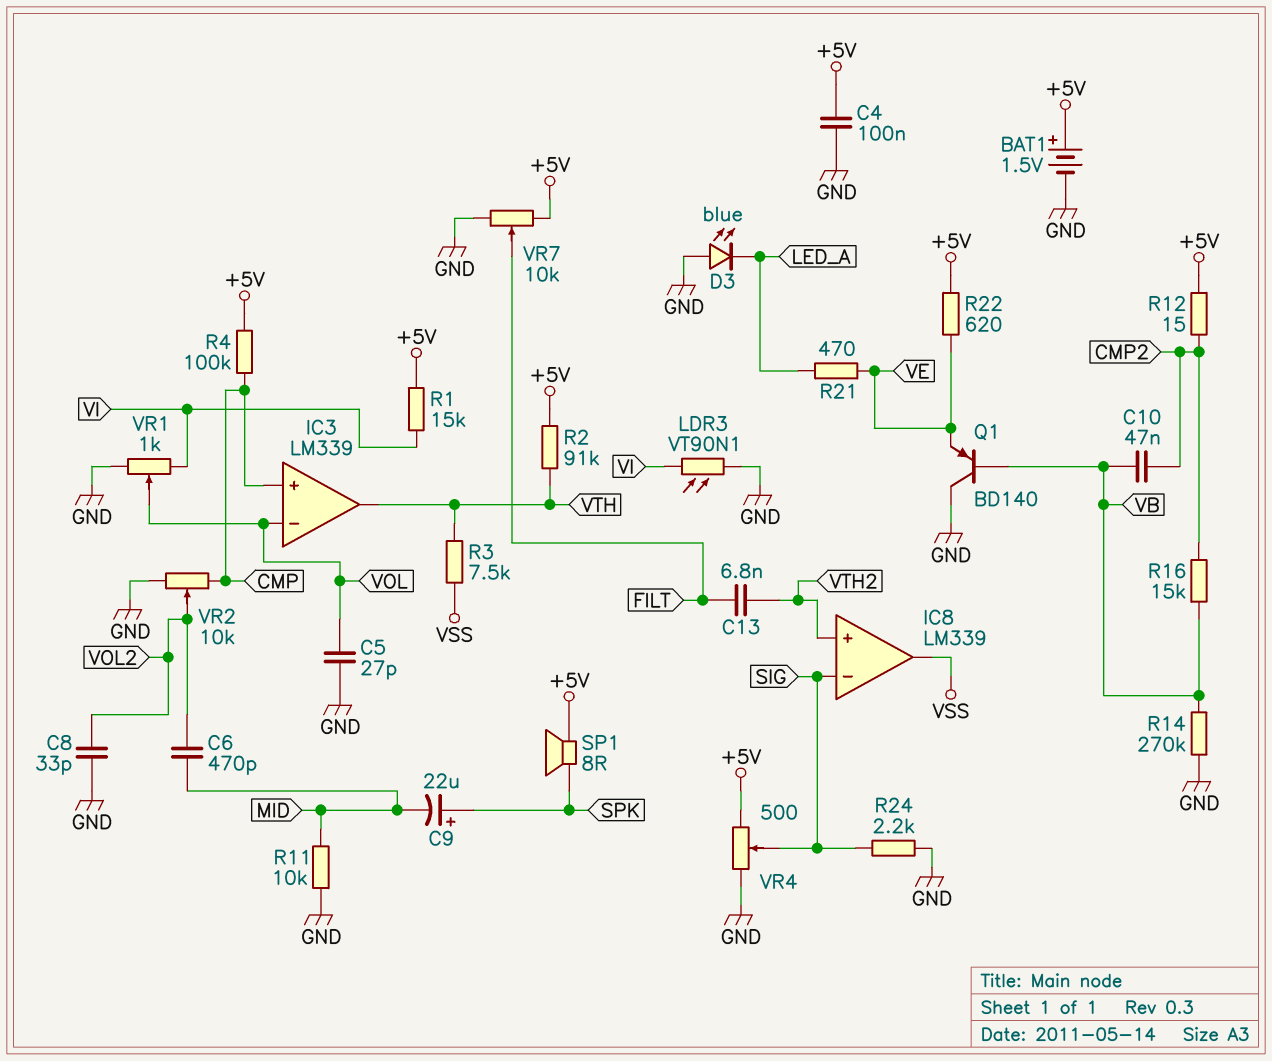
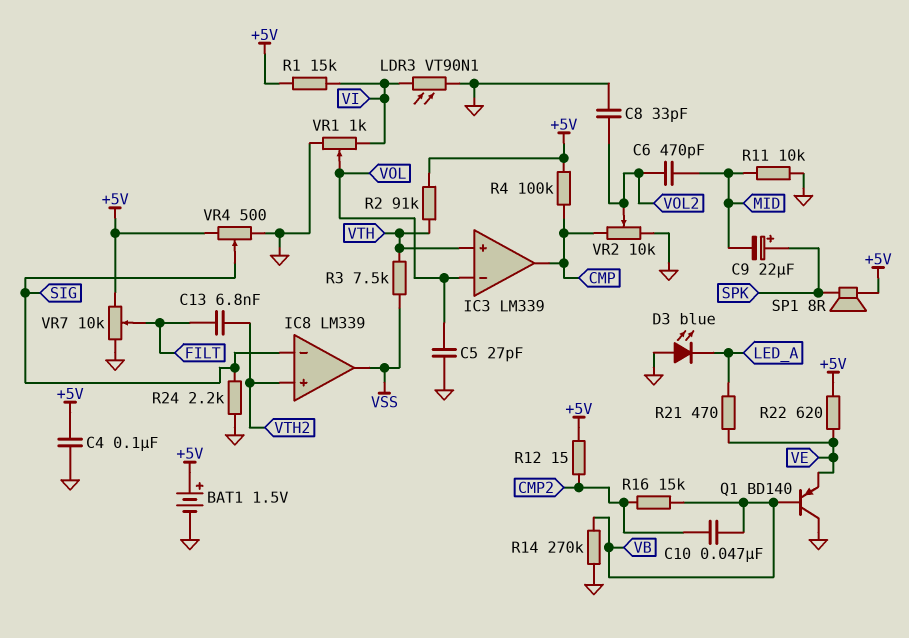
IC3 pin in+: CMP -> VTH
IC3 pin out: VTH -> CMP

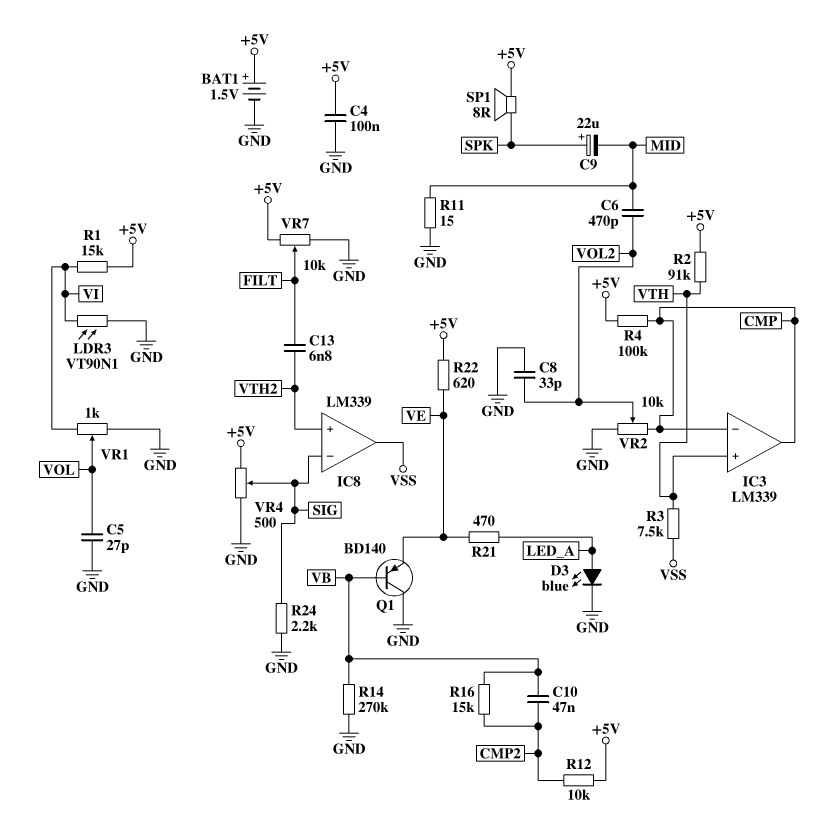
D3: LED blue (A GND, K LED_A) -> LED blue (A LED_A, K GND)
IC3 pin in-: VOL -> CMP
R11: 10k (GND, MID) -> 15 (GND, MID)
R12: 15 (+5V, CMP2) -> 10k (+5V, CMP2)

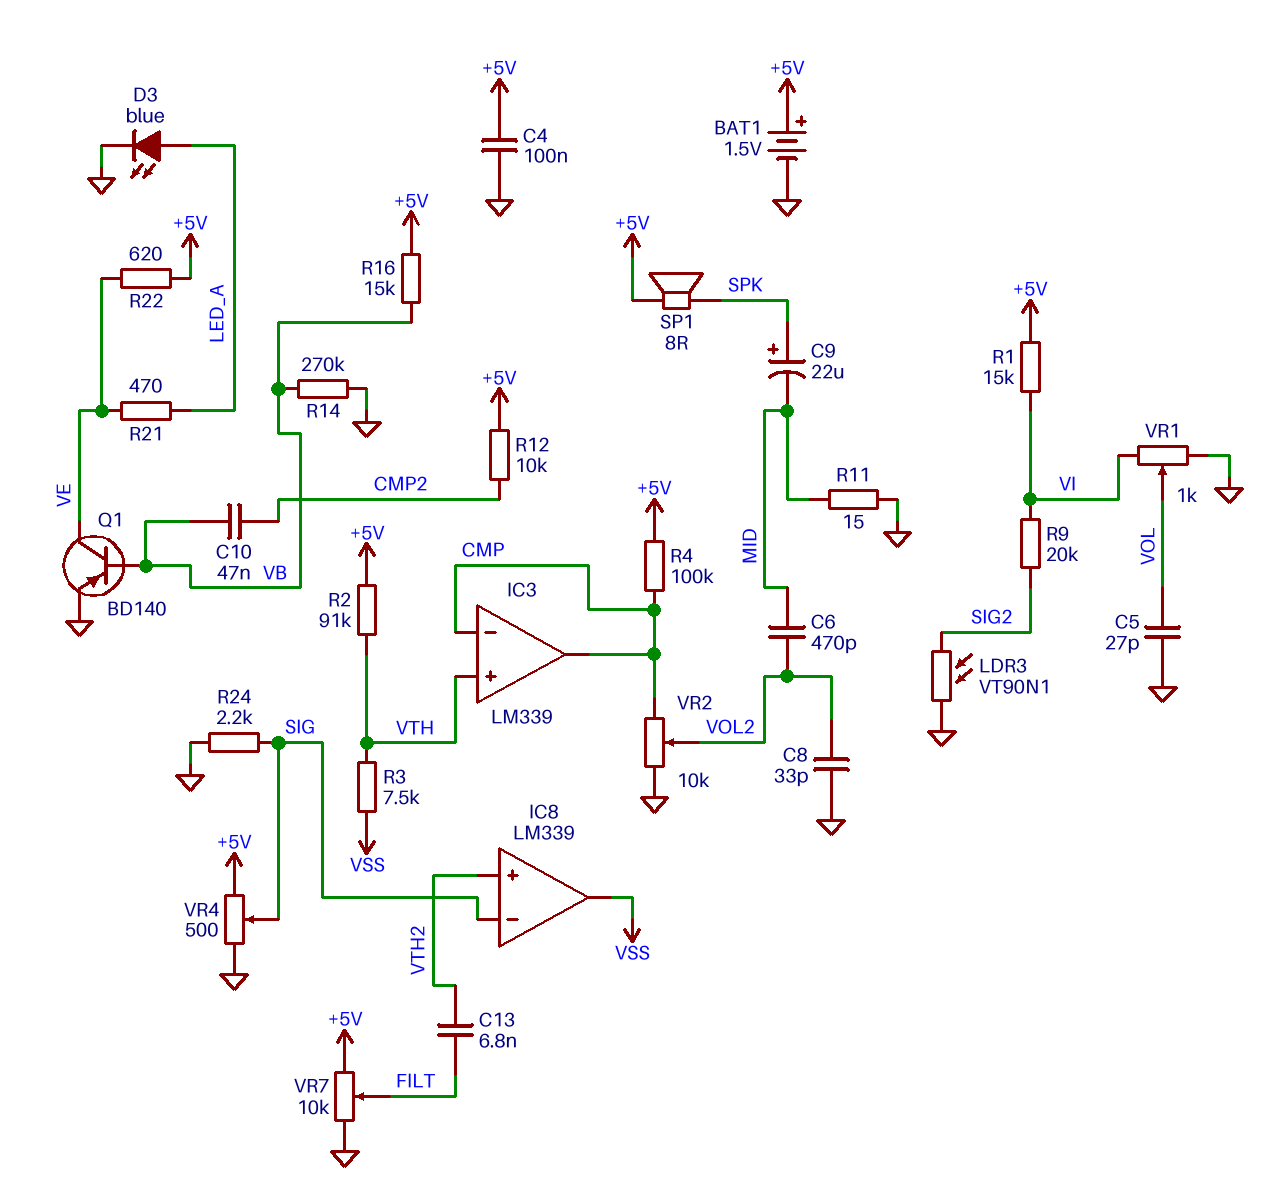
LDR3: VT90N1 (GND, VI) -> VT90N1 (GND, SIG2)
Q1: PNP BD140 (B VB, C GND, E VE) -> PNP BD140 (B VB, C VE, E GND)
R9: none -> 20k (SIG2, VI)
R16: 15k (CMP2, VB) -> 15k (+5V, VB)

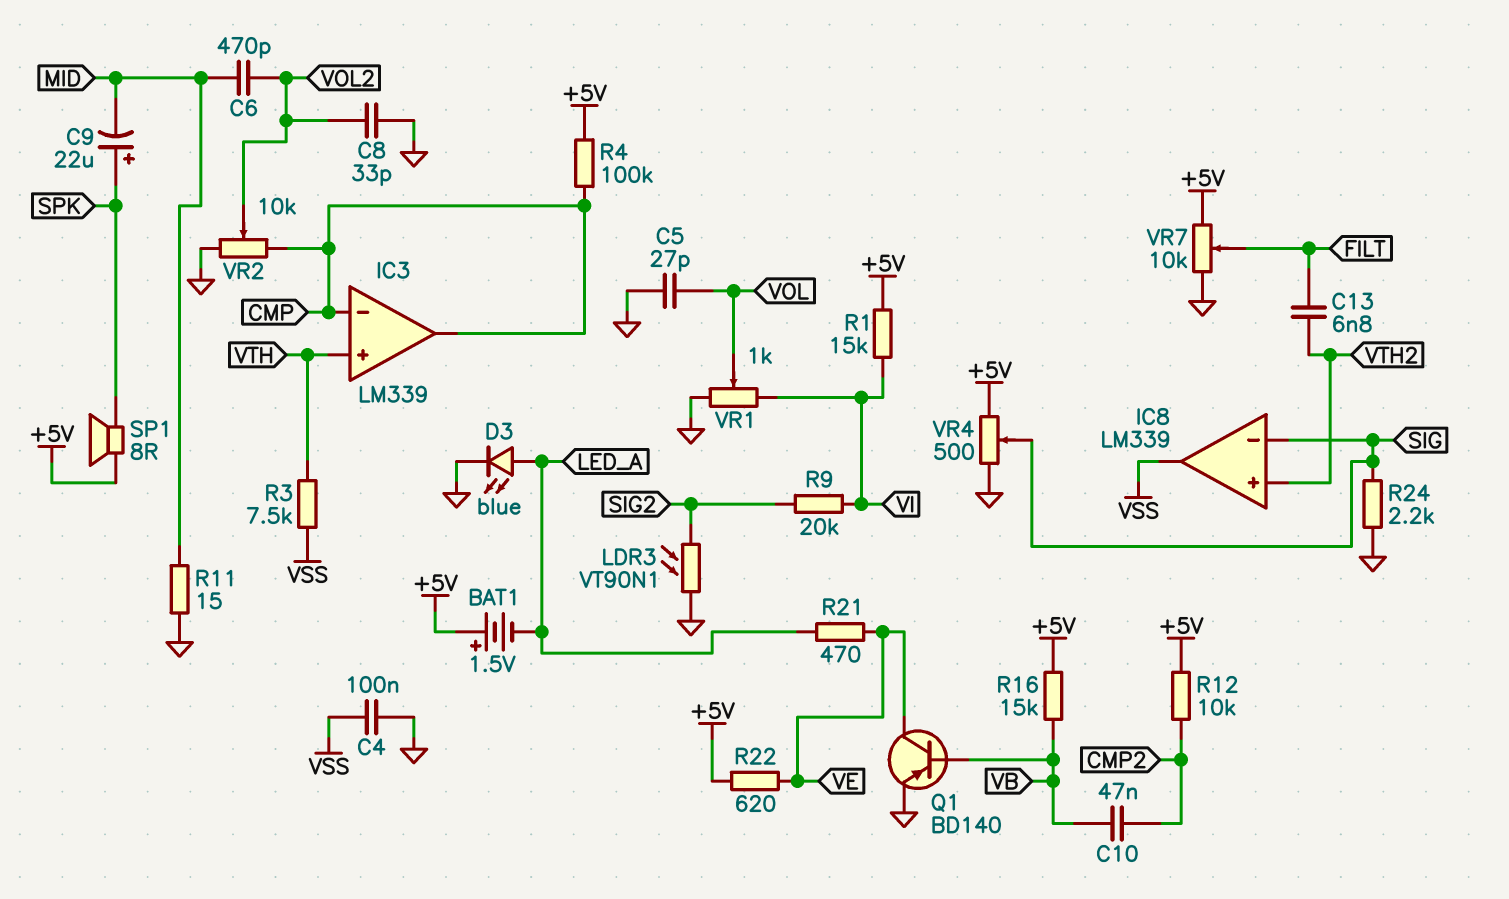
BAT1: 1.5V (plus +5V, minus GND) -> 1.5V (plus +5V, minus LED_A)
C4: 100nF (+5V, GND) -> 100nF (GND, VSS)
R2: 91k (+5V, VTH) -> none
R14: 270k (GND, VB) -> none

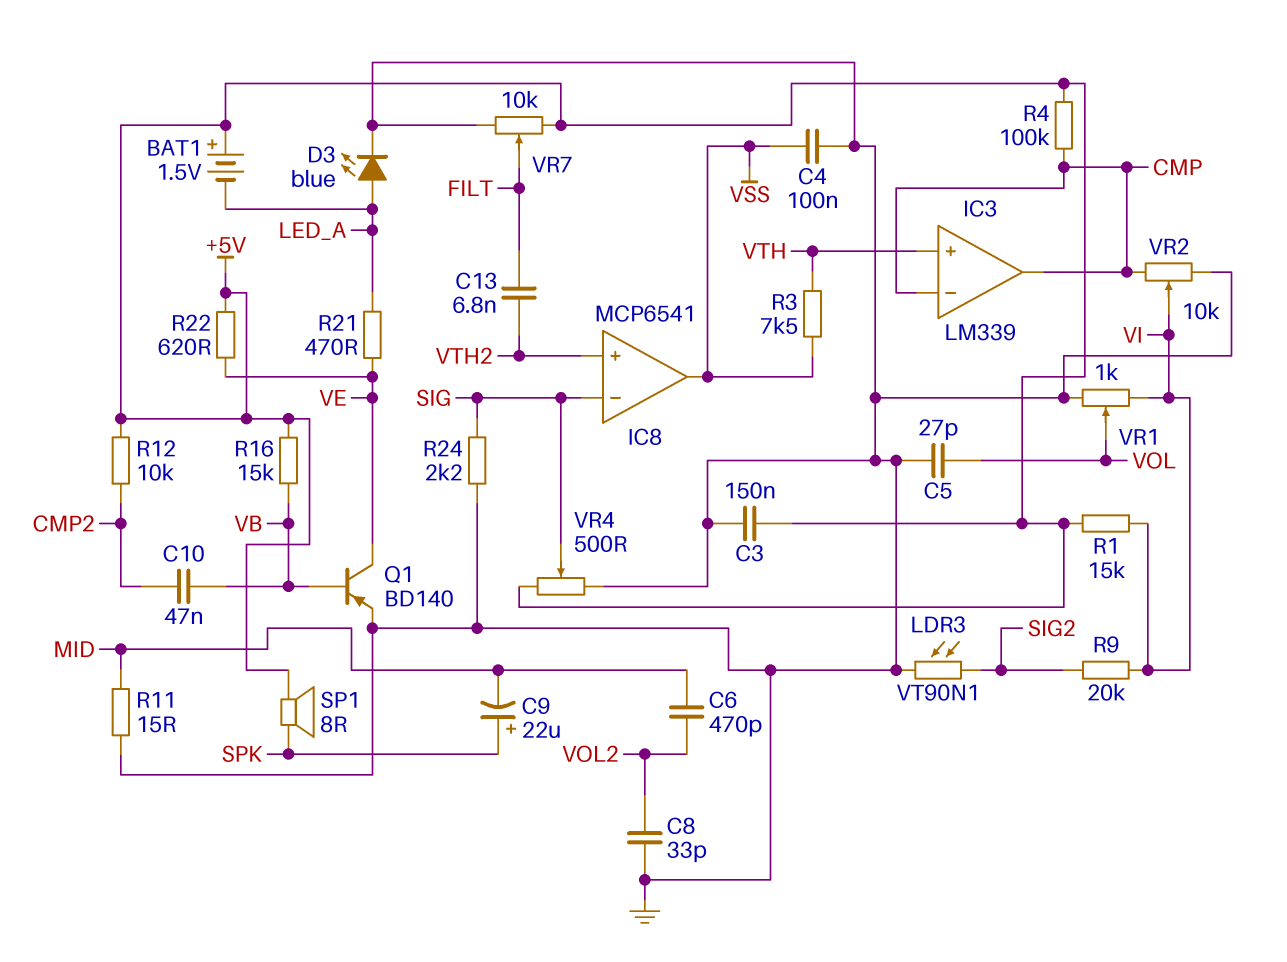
C3: none -> 150nF (+5V, GND)
IC8: LM339 -> MCP6541
VR2: 10k (CMP, GND, wiper VOL2) -> 10k (CMP, GND, wiper VI)

